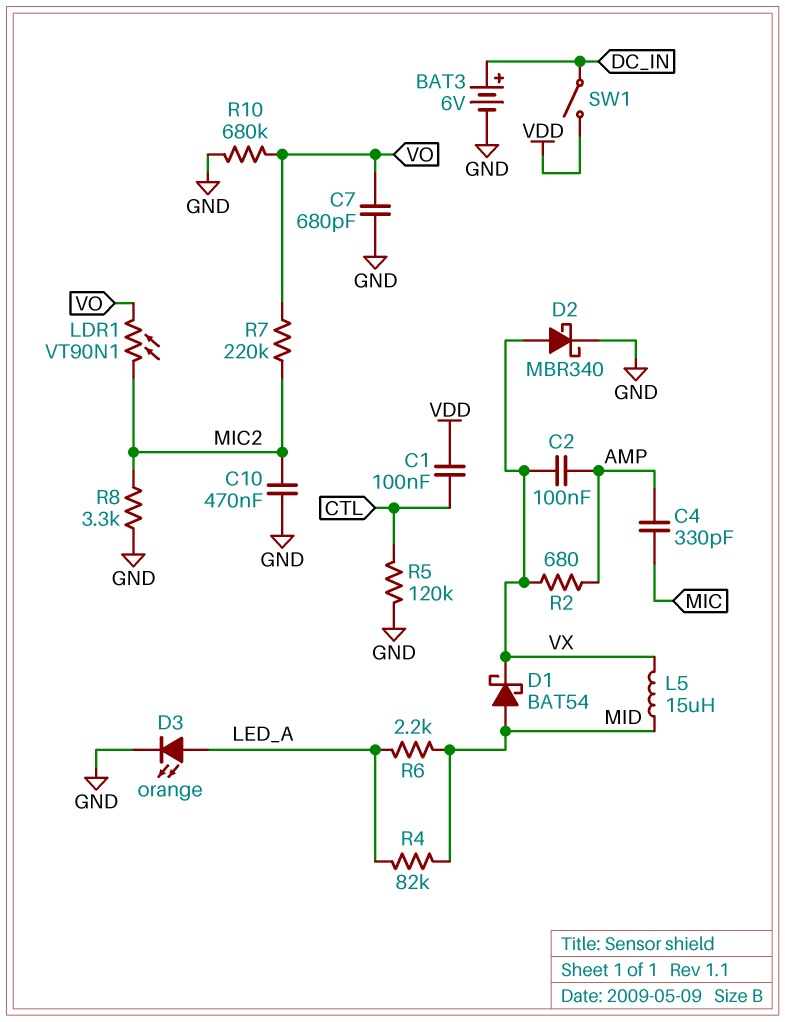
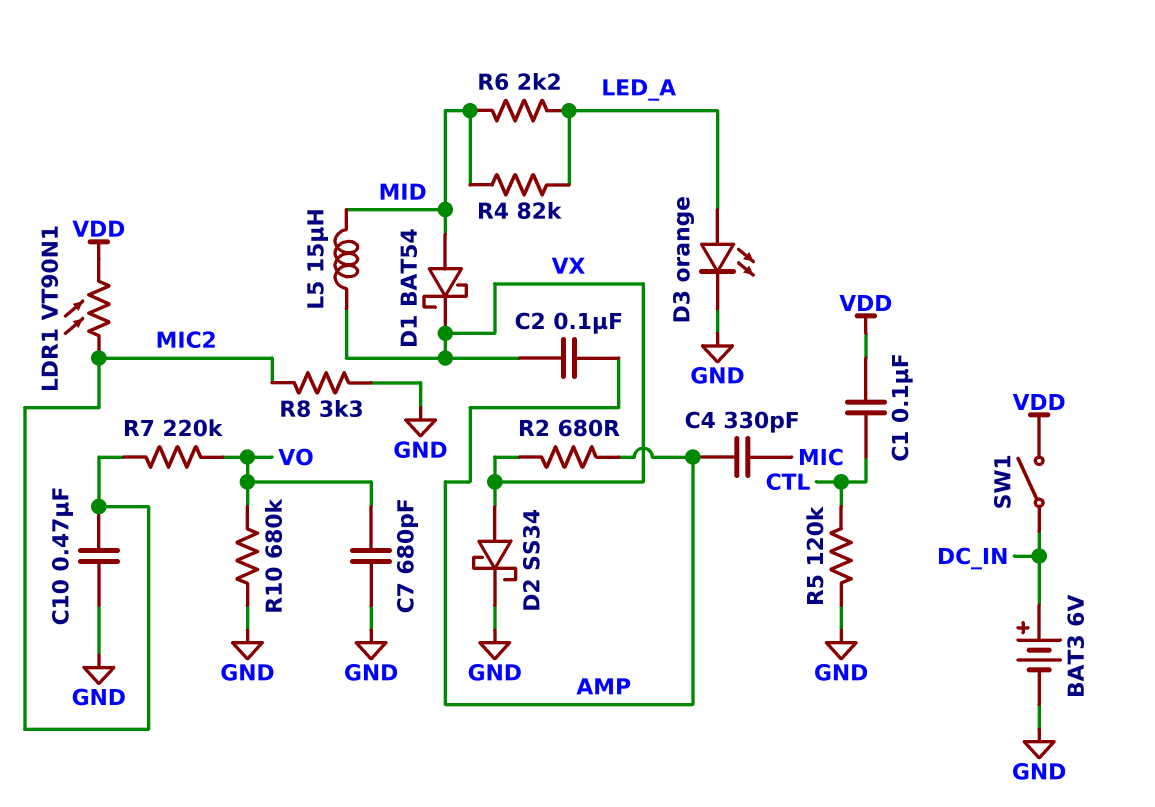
D2: schottky MBR340 (A VX, K GND) -> schottky SS34 (A VX, K GND)
LDR1: VT90N1 (MIC2, VO) -> VT90N1 (MIC2, VDD)

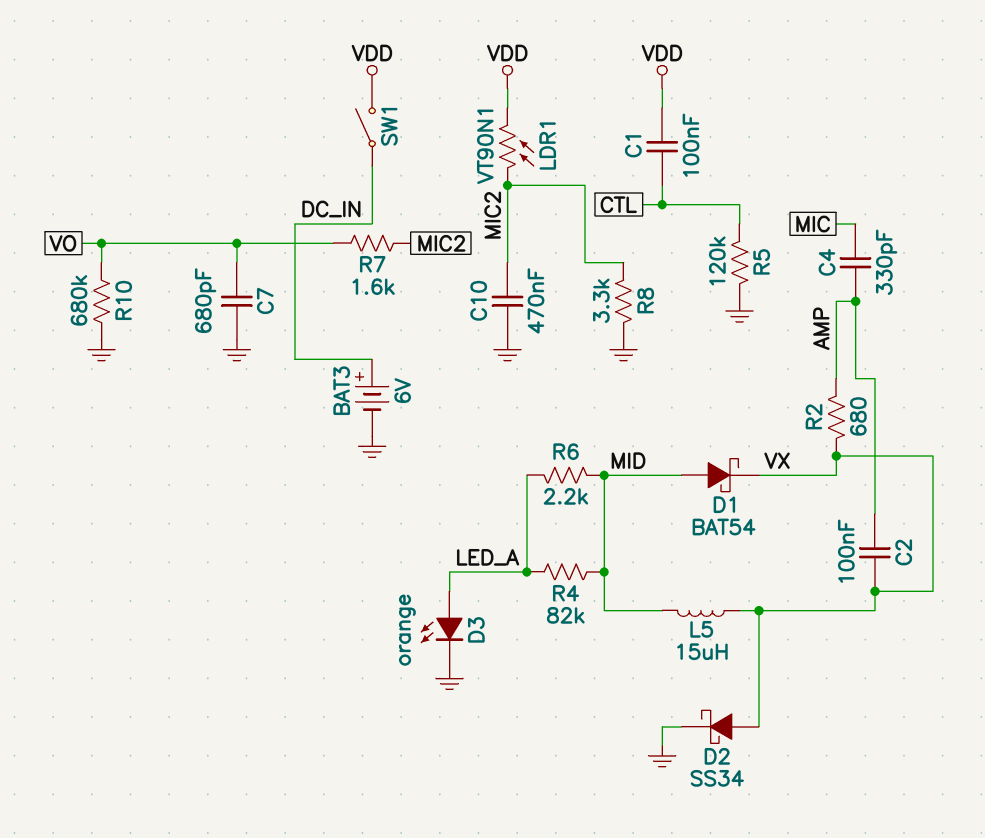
R7: 220k (MIC2, VO) -> 1.6k (MIC2, VO)

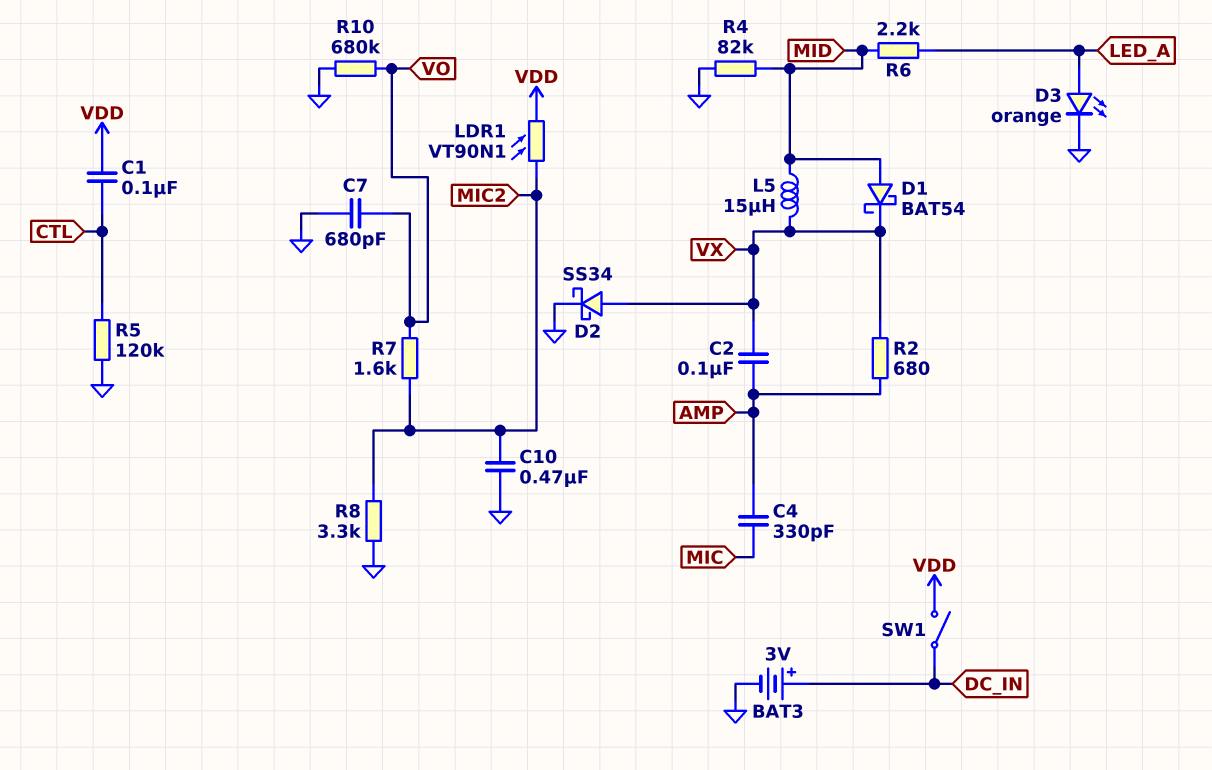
BAT3: 6V (plus DC_IN, minus GND) -> 3V (plus DC_IN, minus GND)
R4: 82k (LED_A, MID) -> 82k (GND, MID)

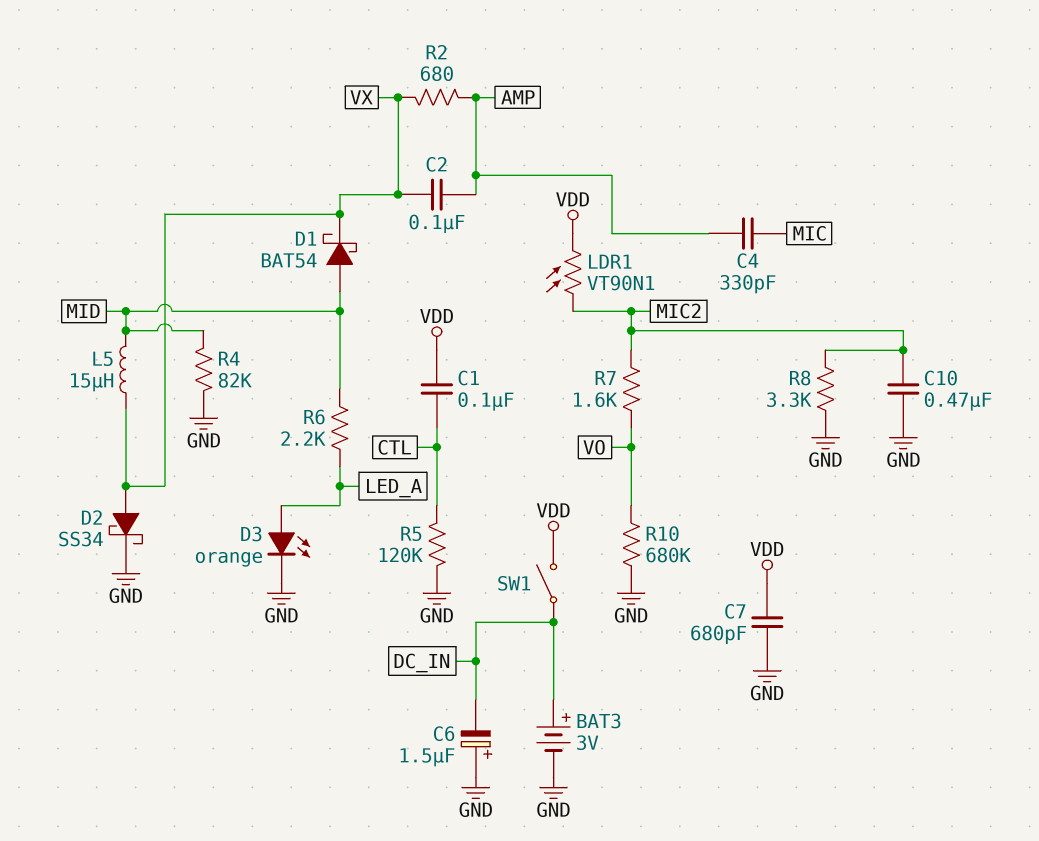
C6: none -> 1.5uF (plus GND, minus DC_IN)
C7: 680pF (GND, VO) -> 680pF (GND, VDD)

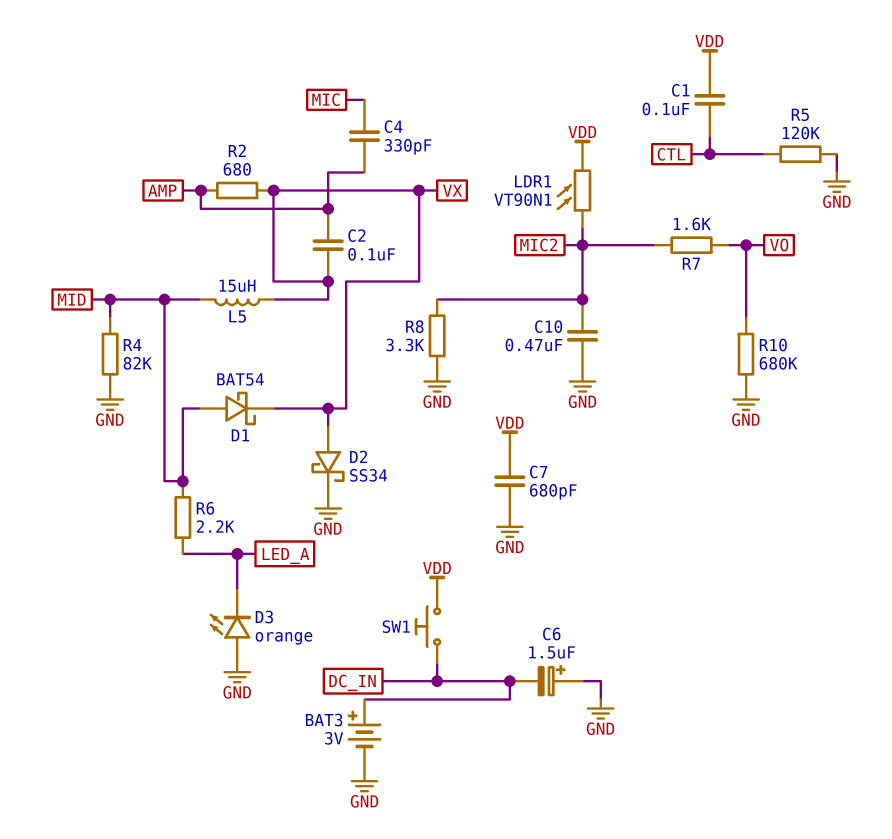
D3: LED orange (A LED_A, K GND) -> LED orange (A GND, K LED_A)
SW1: switch (DC_IN, VDD) -> button (DC_IN, VDD)

